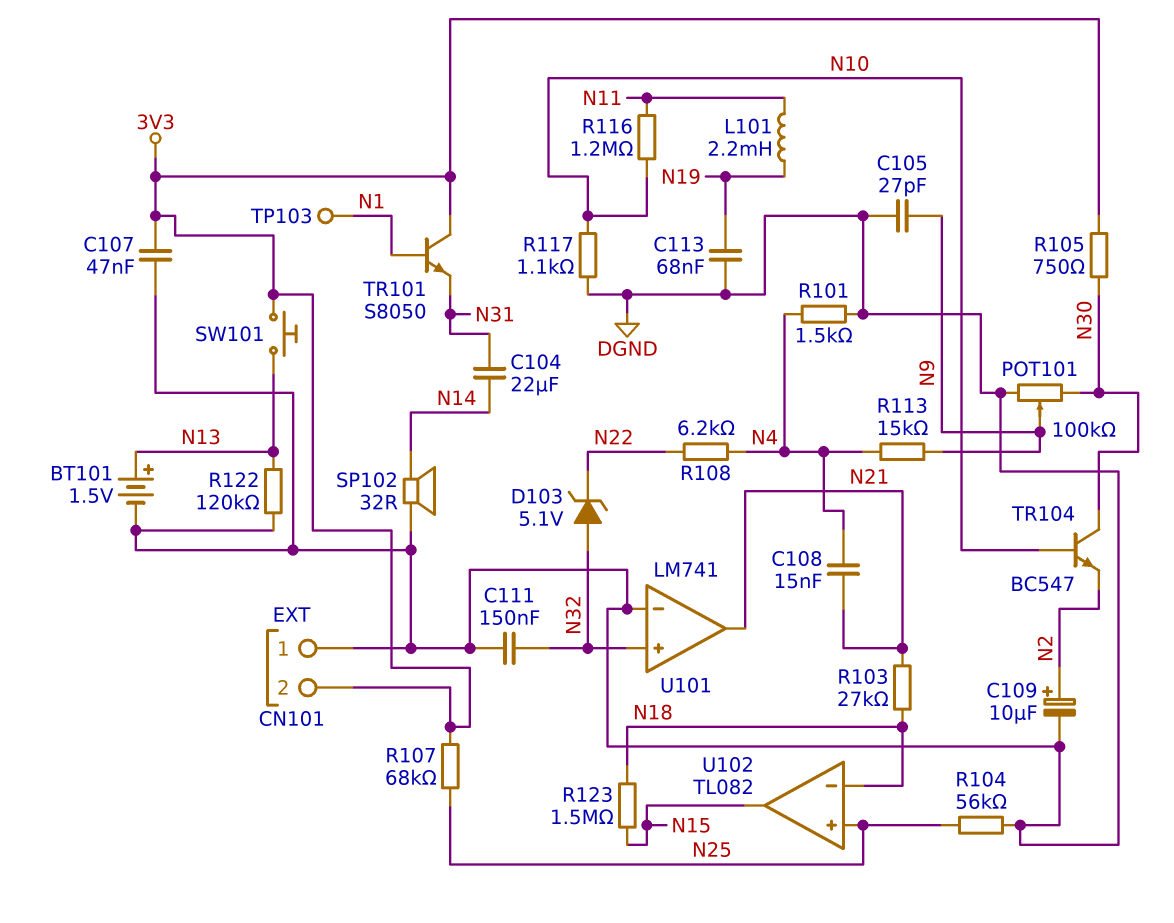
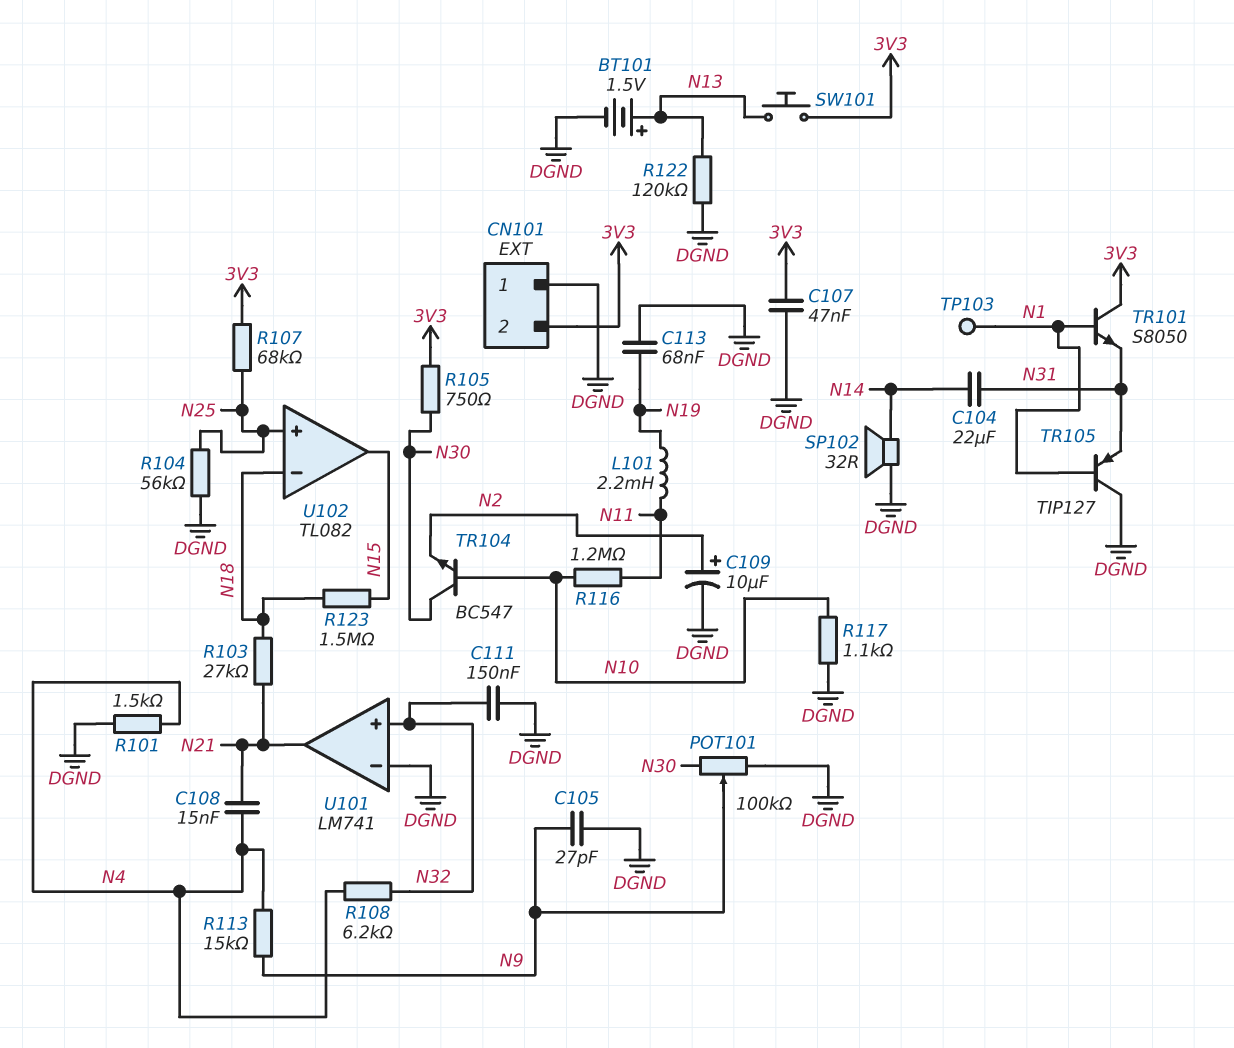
D103: zener 5.1V (A N32, K N22) -> none
R108: 6.2k (N4, N22) -> 6.2k (N4, N32)
TR105: none -> PNP TIP127 (B N1, C DGND, E N31)

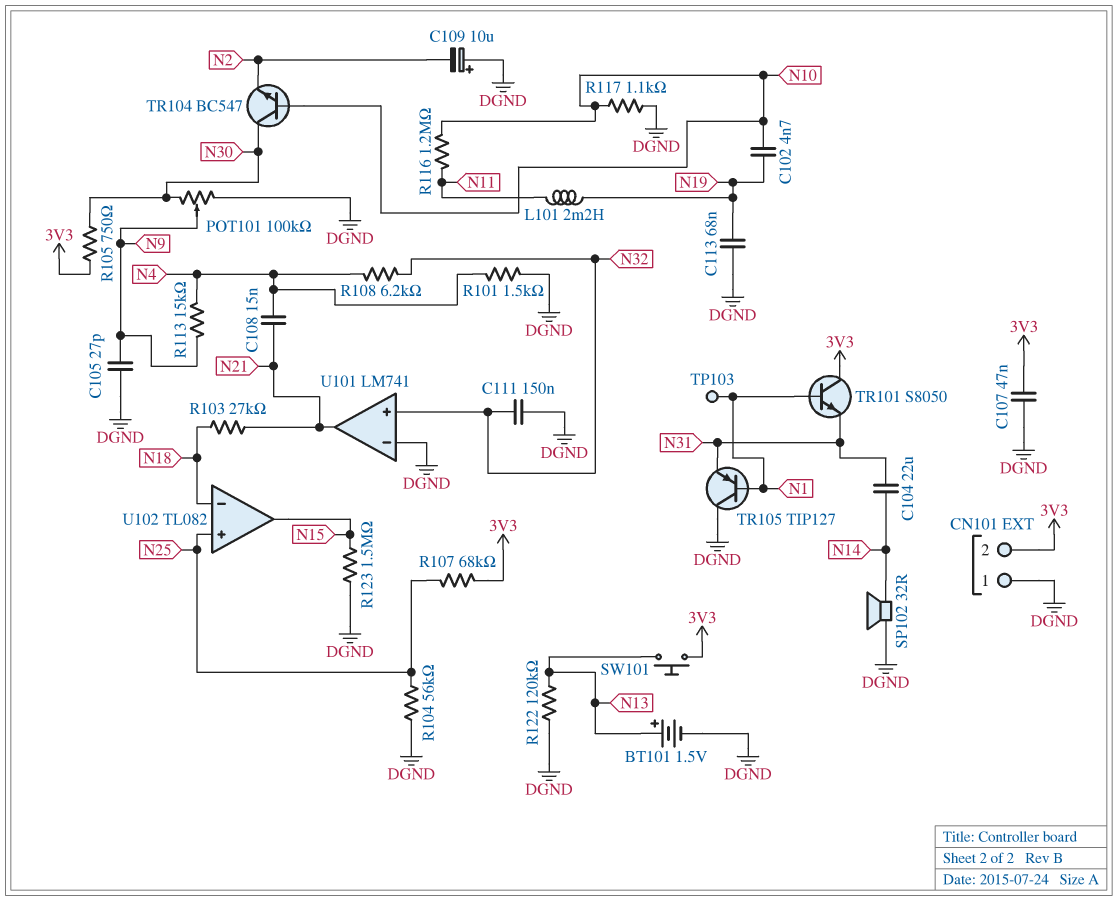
C102: none -> 4.7nF (N10, N19)
C109: 10uF (plus N2, minus DGND) -> 10uF (plus DGND, minus N2)
R123: 1.5M (N15, N18) -> 1.5M (DGND, N15)

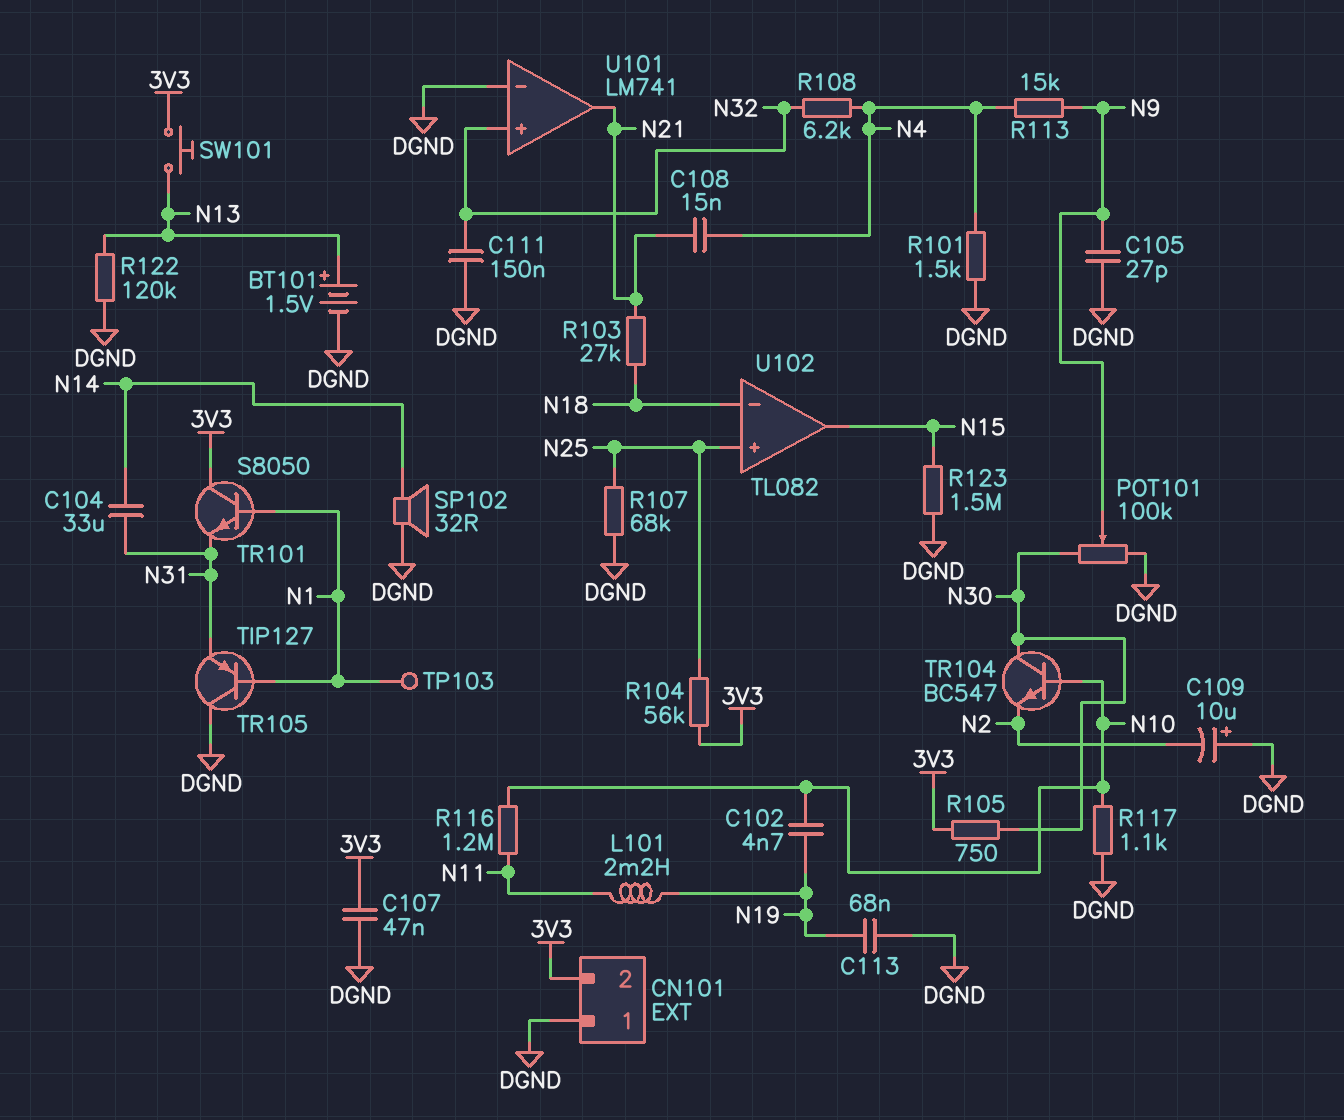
C104: 22uF (N14, N31) -> 33uF (N14, N31)
R104: 56k (DGND, N25) -> 56k (3V3, N25)
R107: 68k (3V3, N25) -> 68k (DGND, N25)

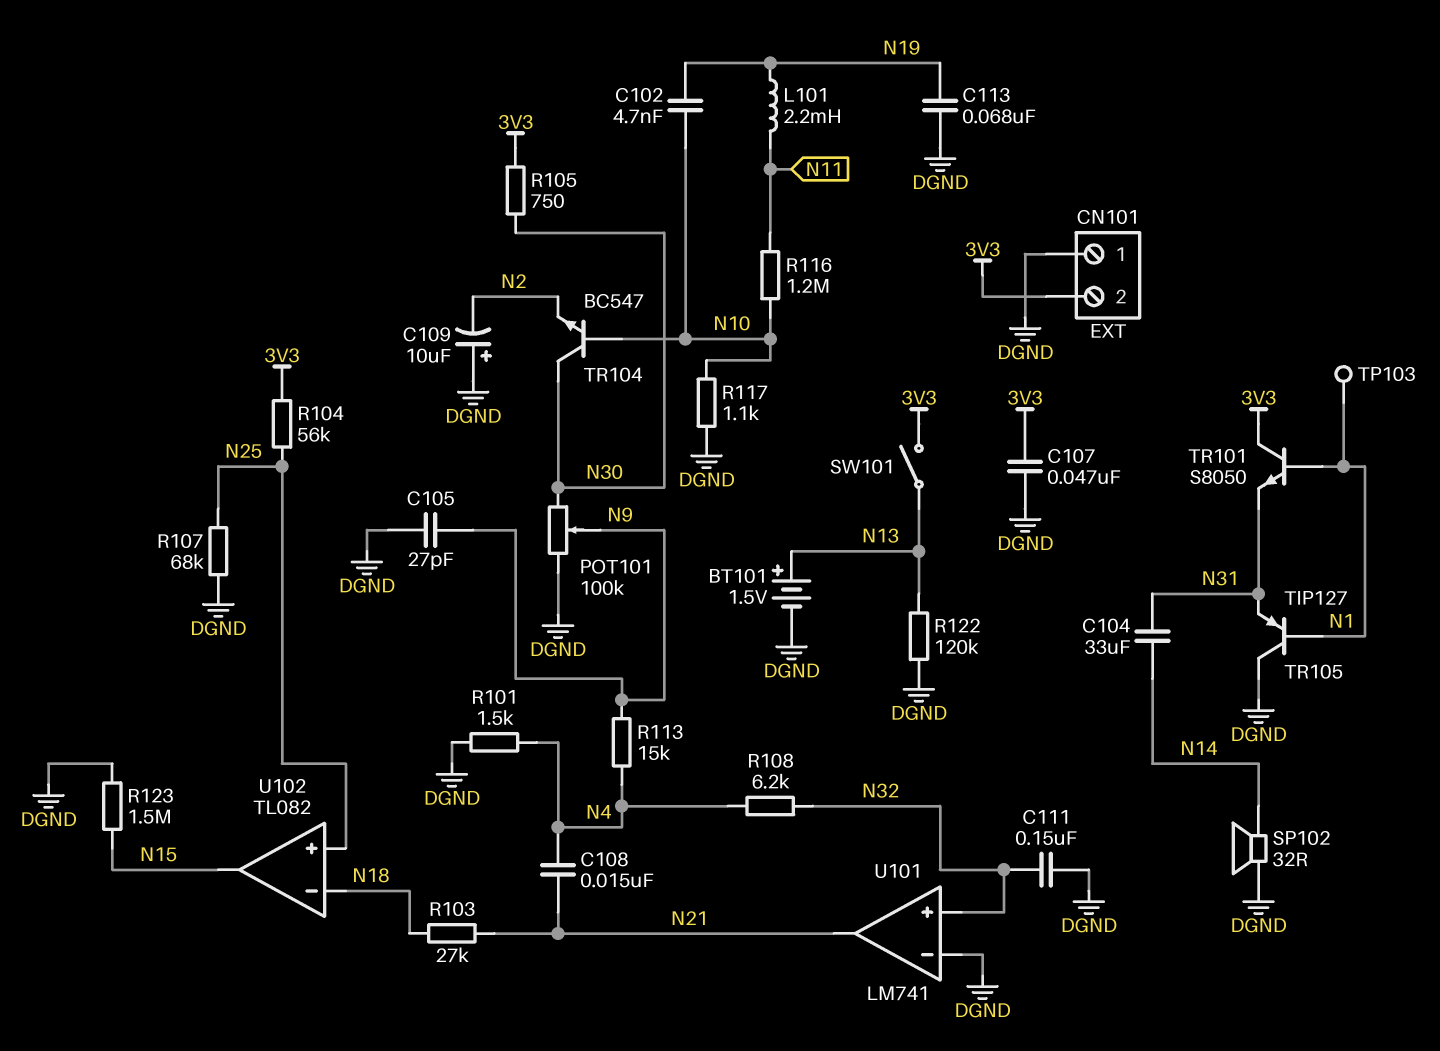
SW101: button (3V3, N13) -> switch (3V3, N13)

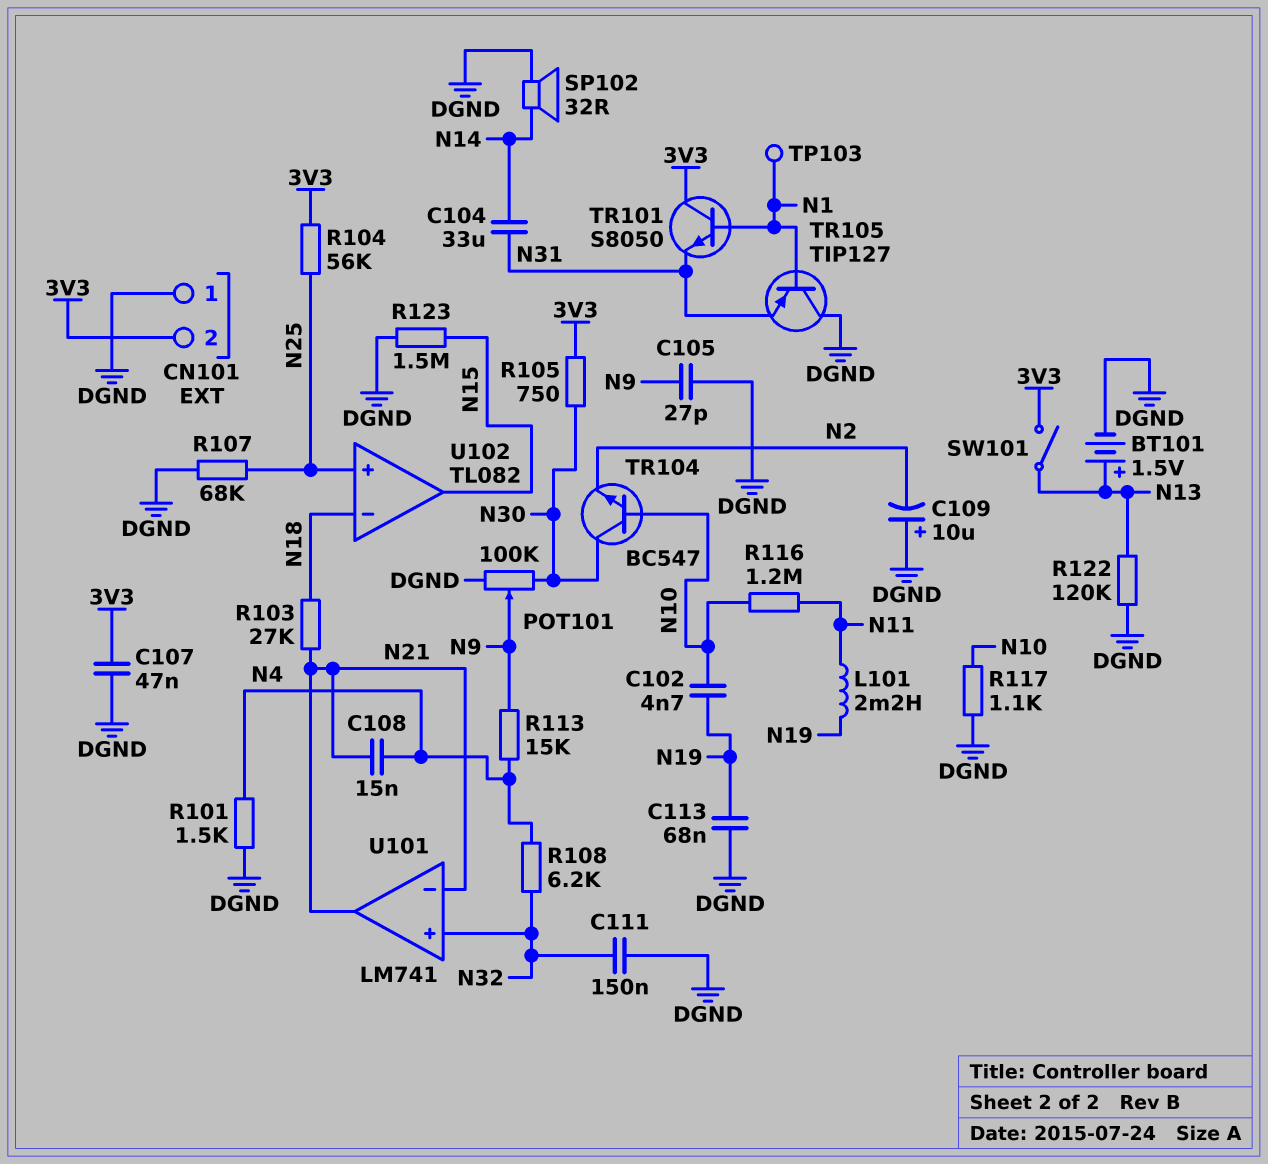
U101 pin in-: DGND -> N21

